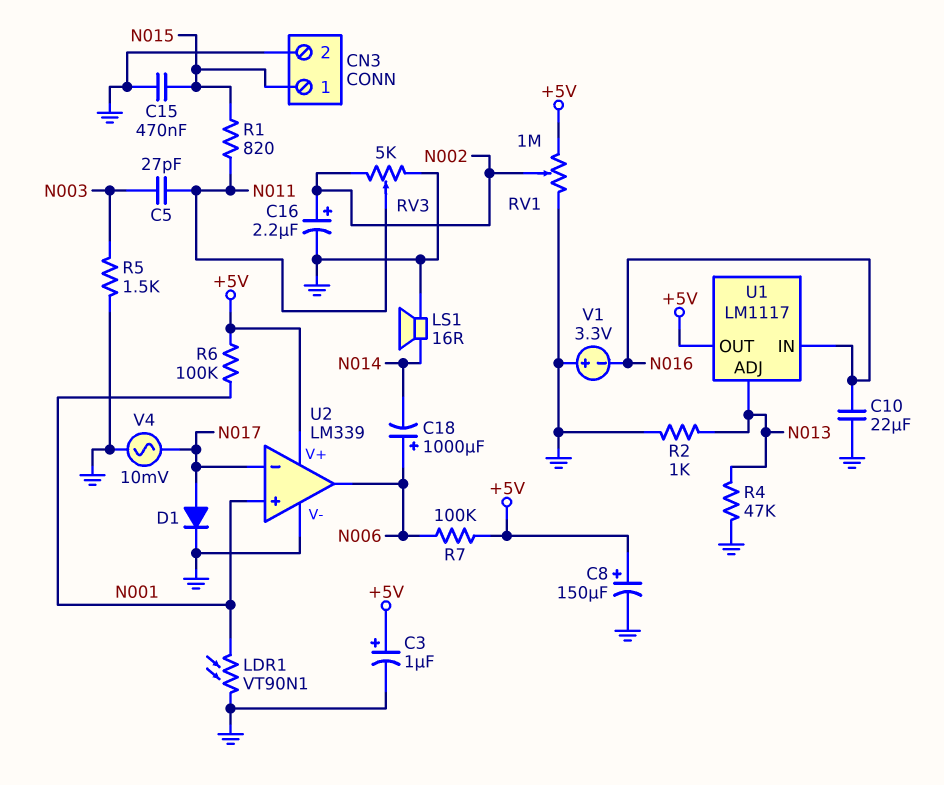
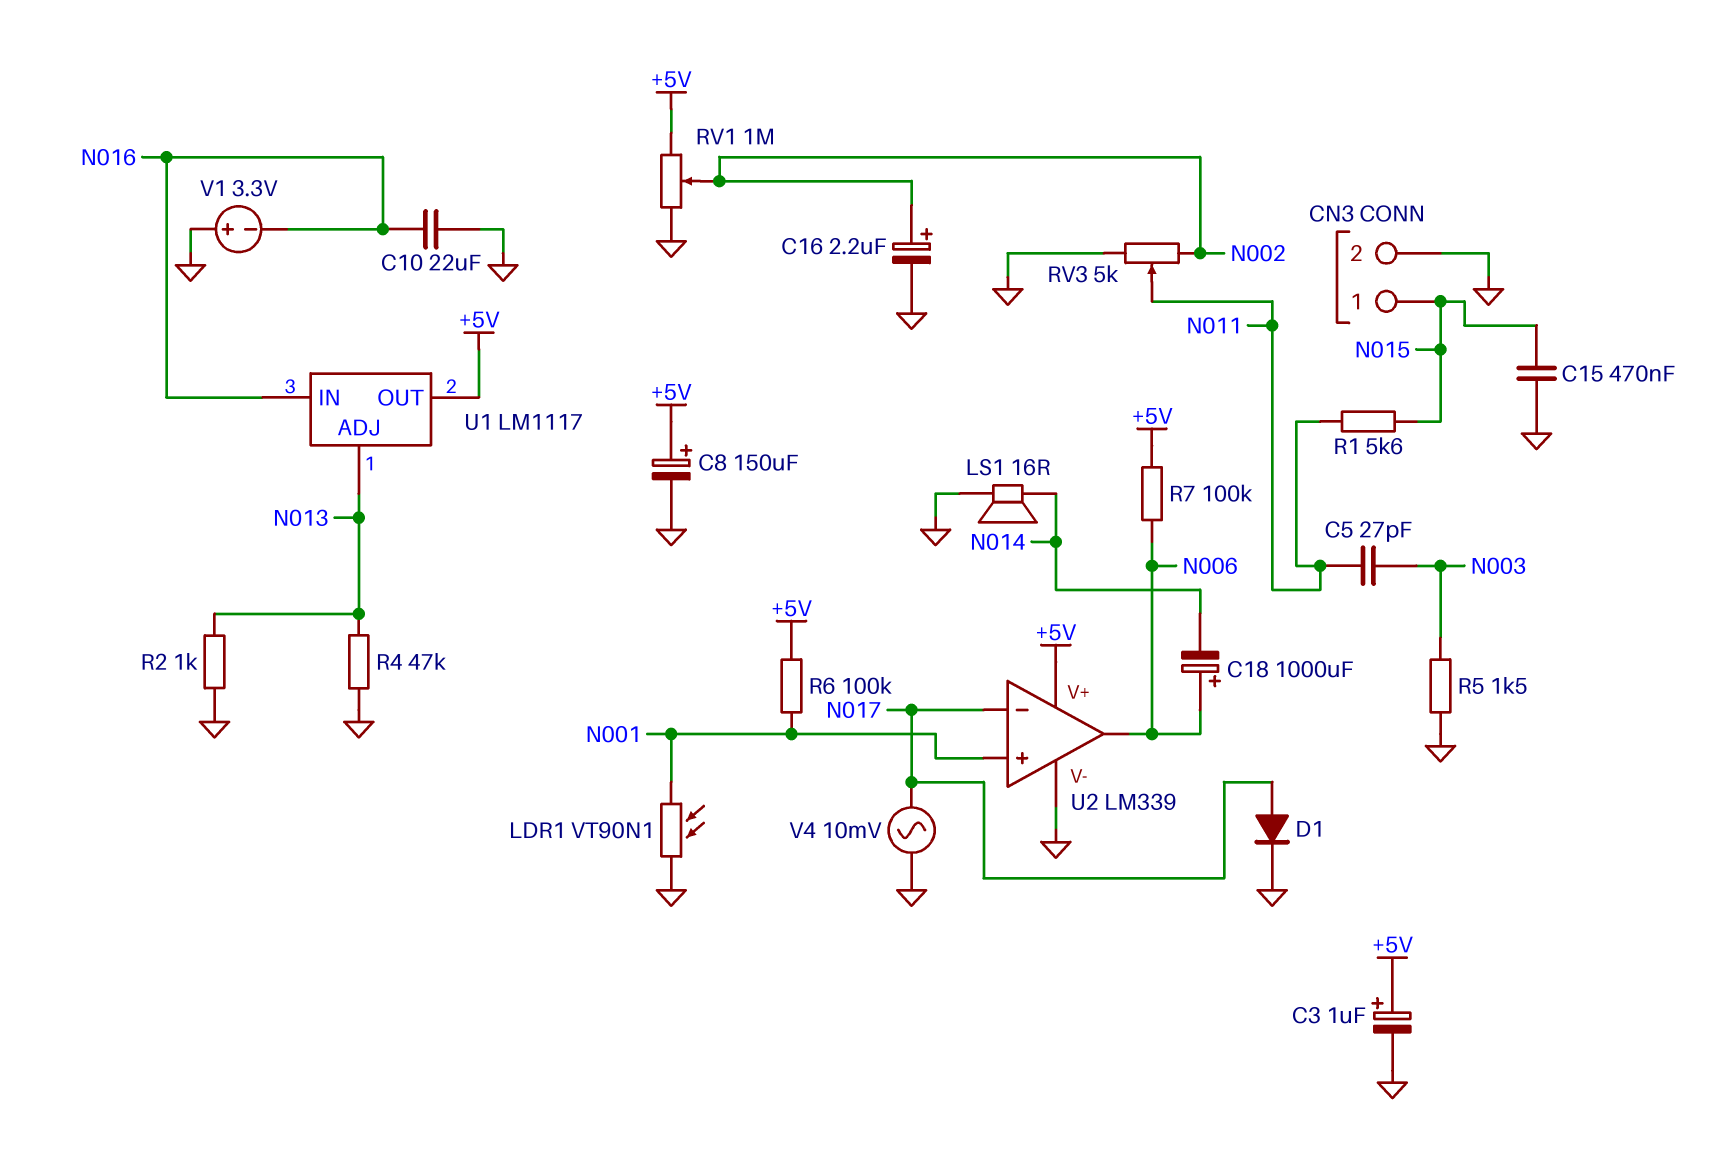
R1: 820 (N011, N015) -> 5.6k (N011, N015)

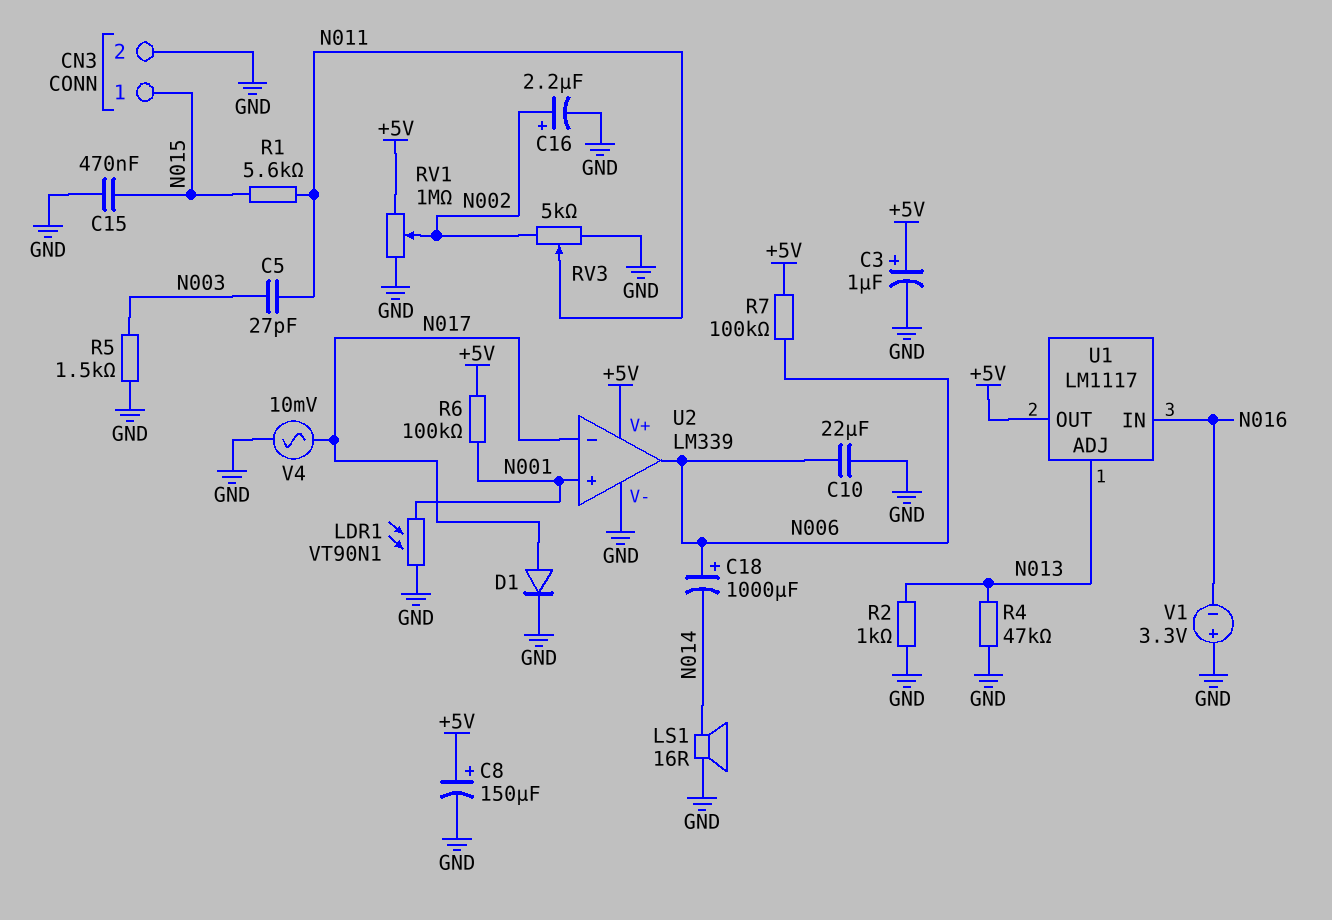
C10: 22uF (GND, N016) -> 22uF (GND, N006)

